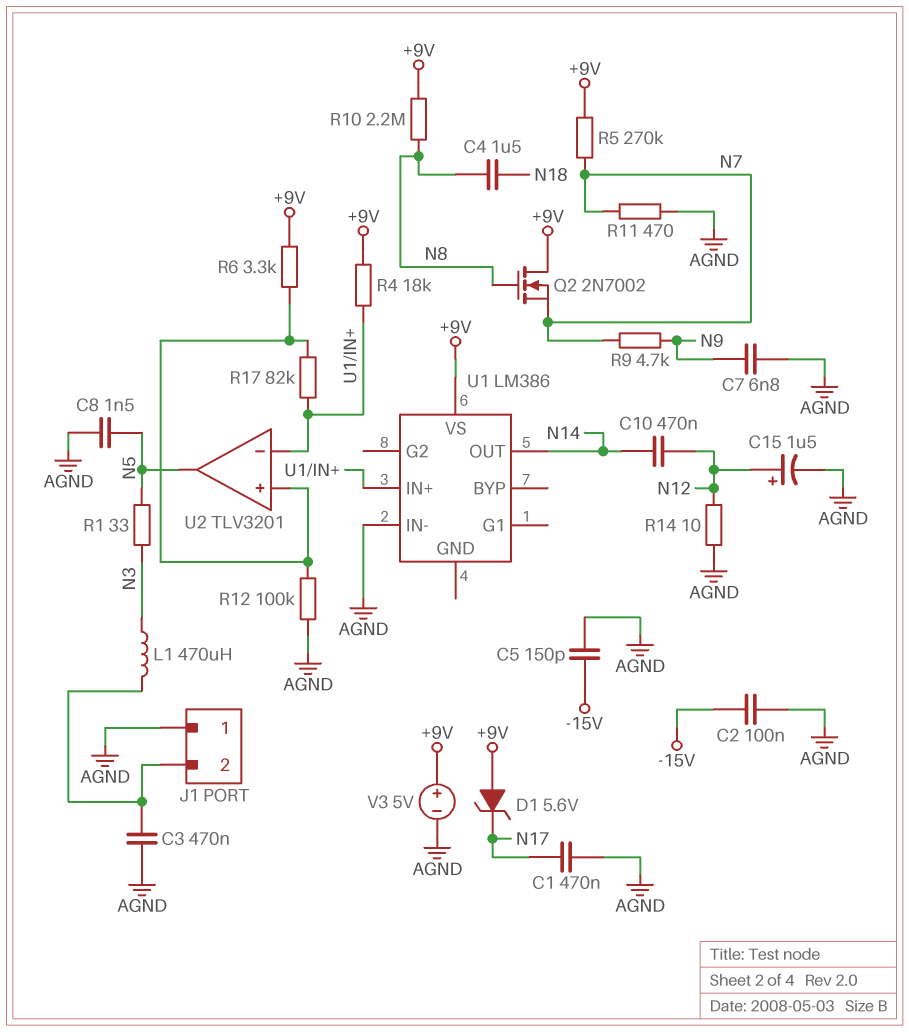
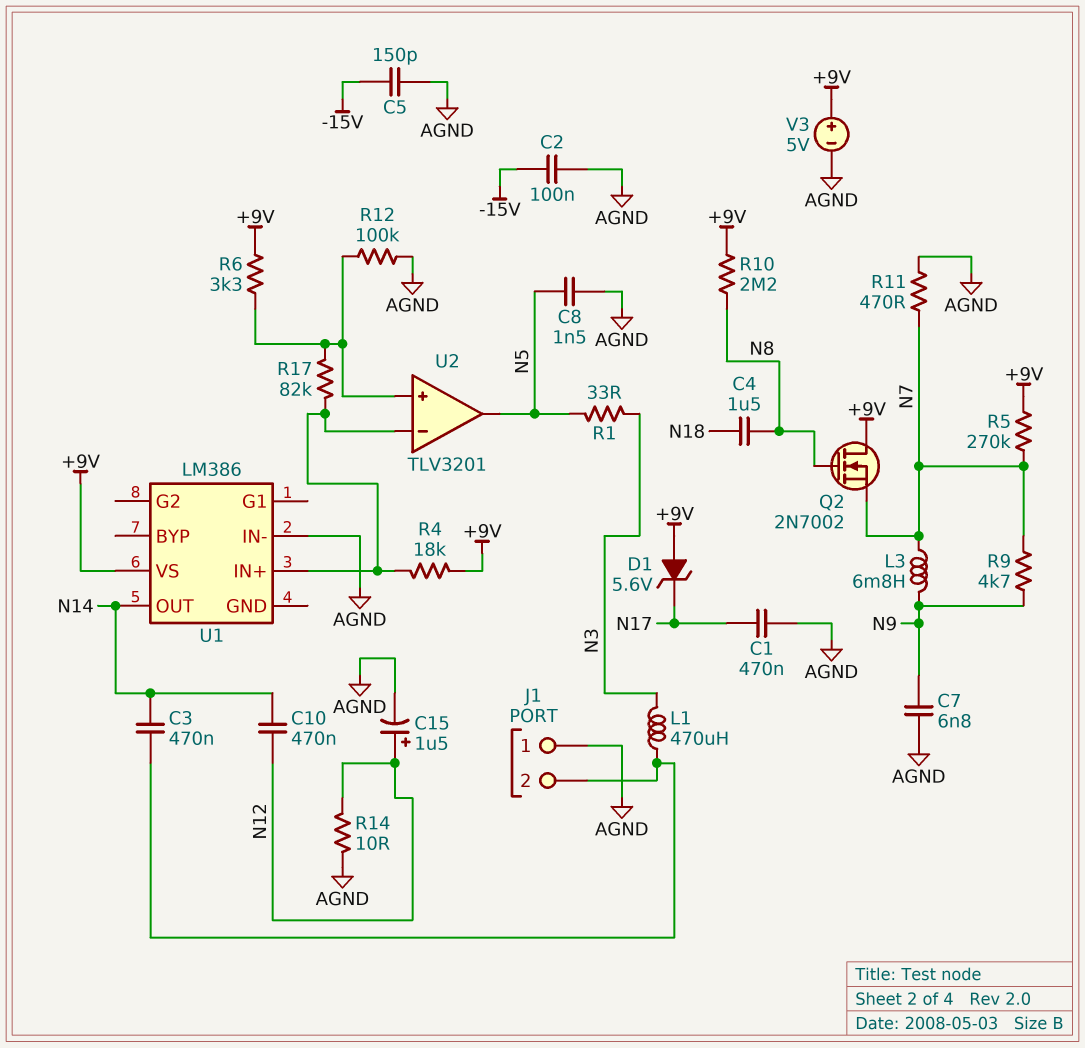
C3: 470nF (AGND, J1/2) -> 470nF (J1/2, N14)
L3: none -> 6.8mH (N7, N9)

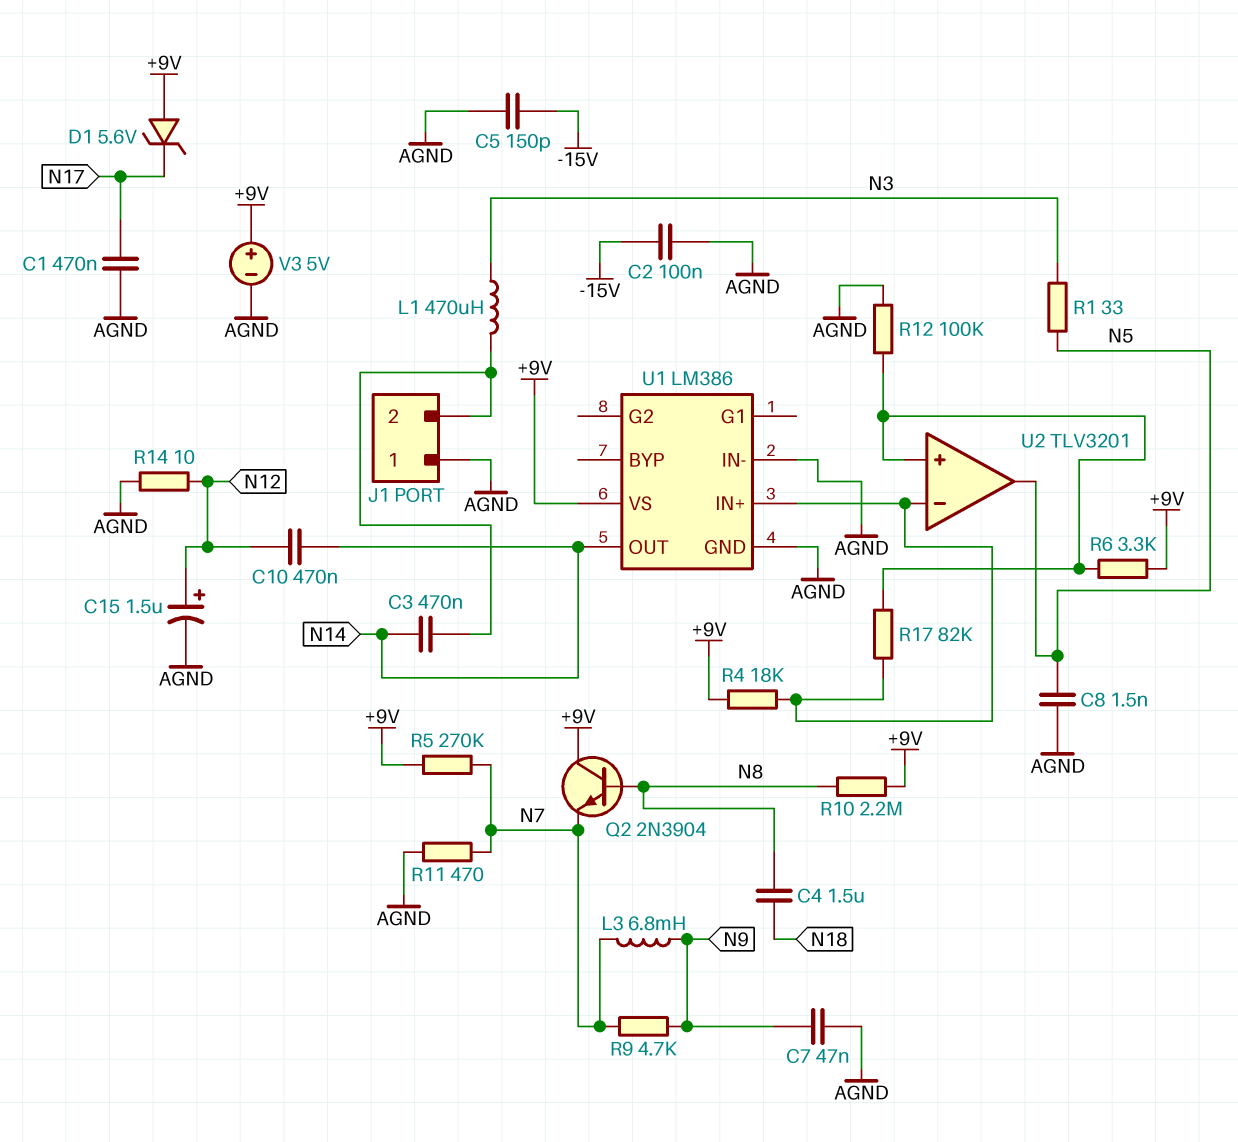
C7: 6.8nF (AGND, N9) -> 47nF (AGND, N9)
Q2: NMOS 2N7002 (G N8, D +9V, S N7) -> NPN 2N3904 (B N8, C +9V, E N7)
U1 pin GND: none -> AGND

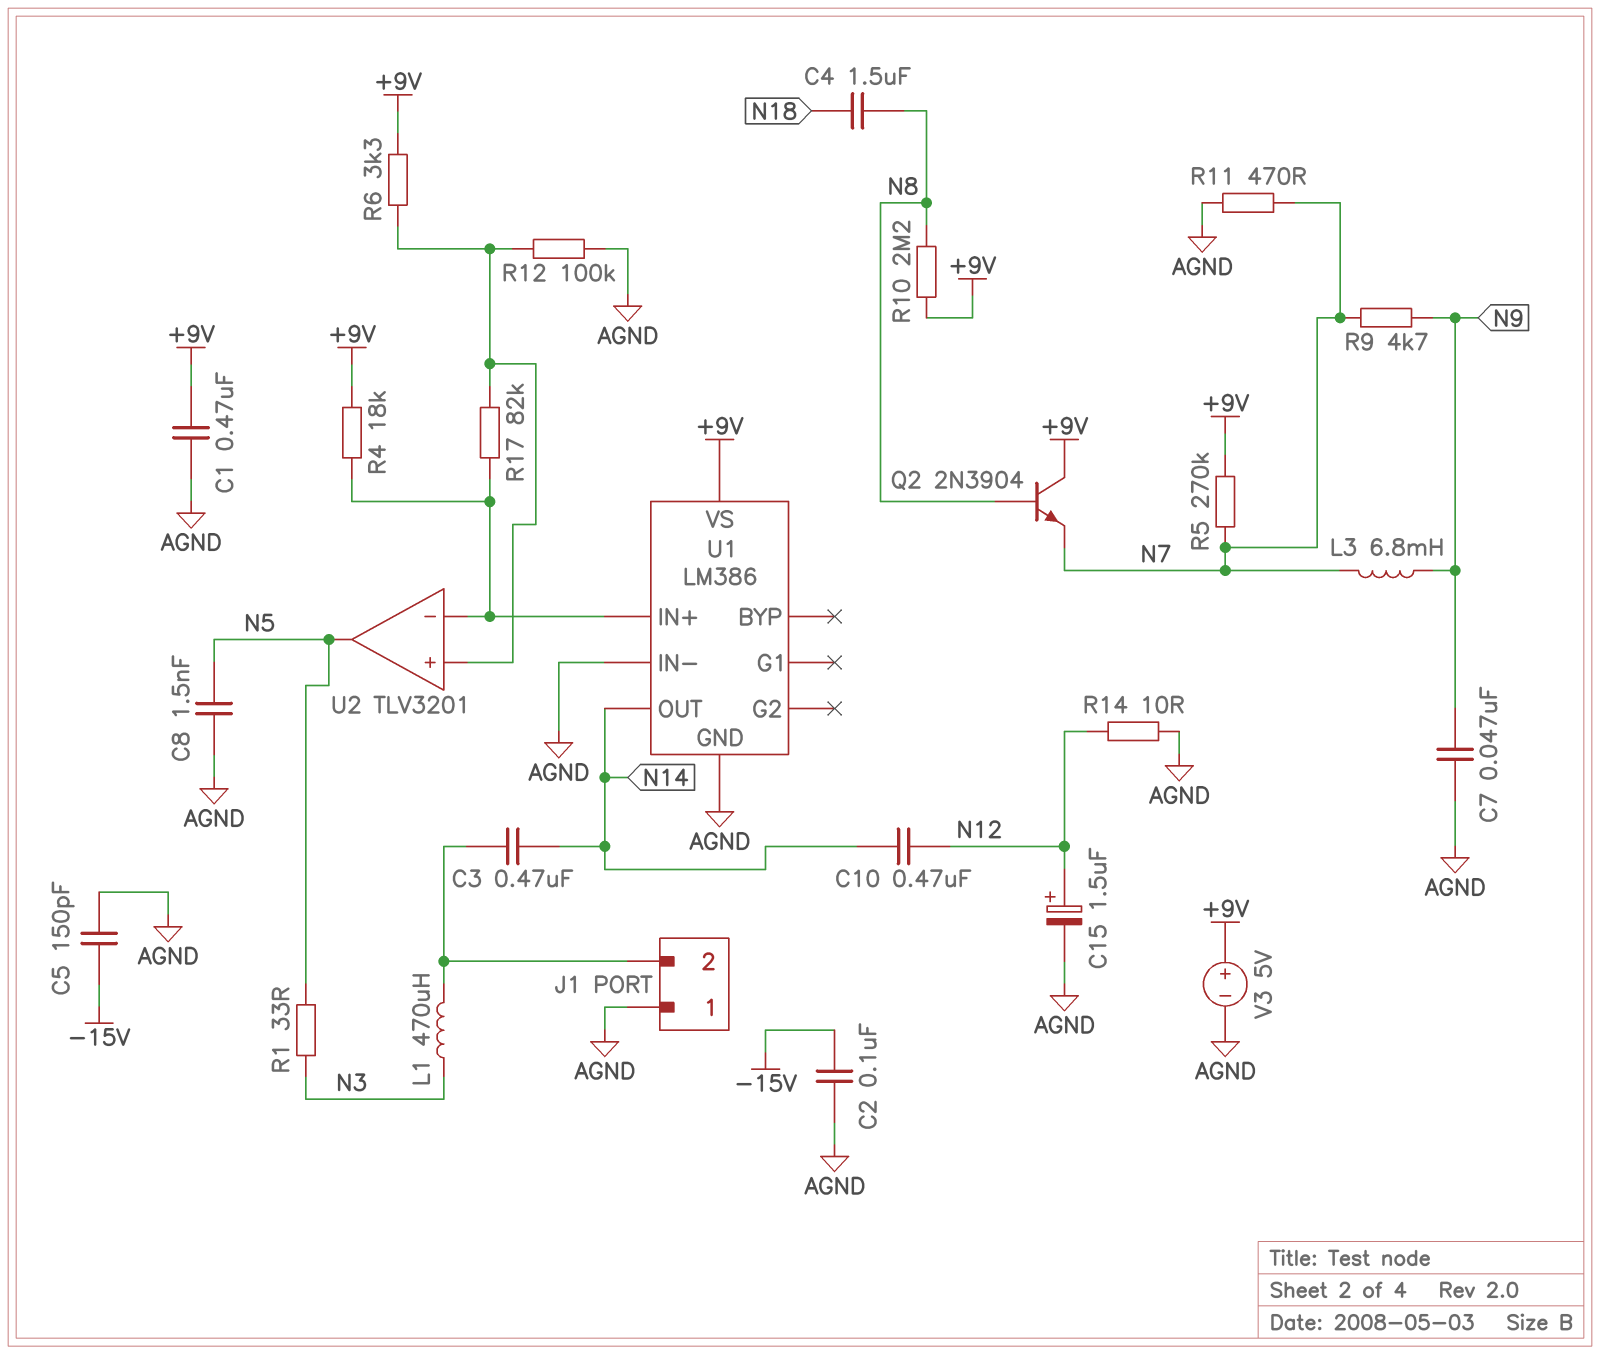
C1: 470nF (AGND, N17) -> 470nF (+9V, AGND)
D1: zener 5.6V (A +9V, K N17) -> none

